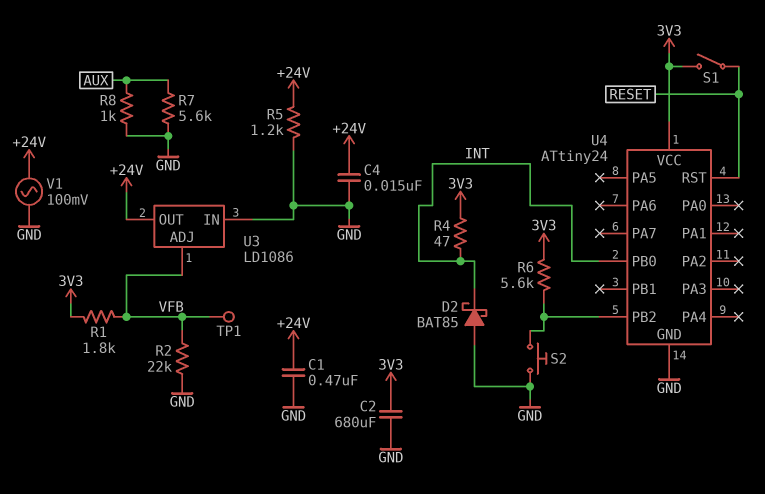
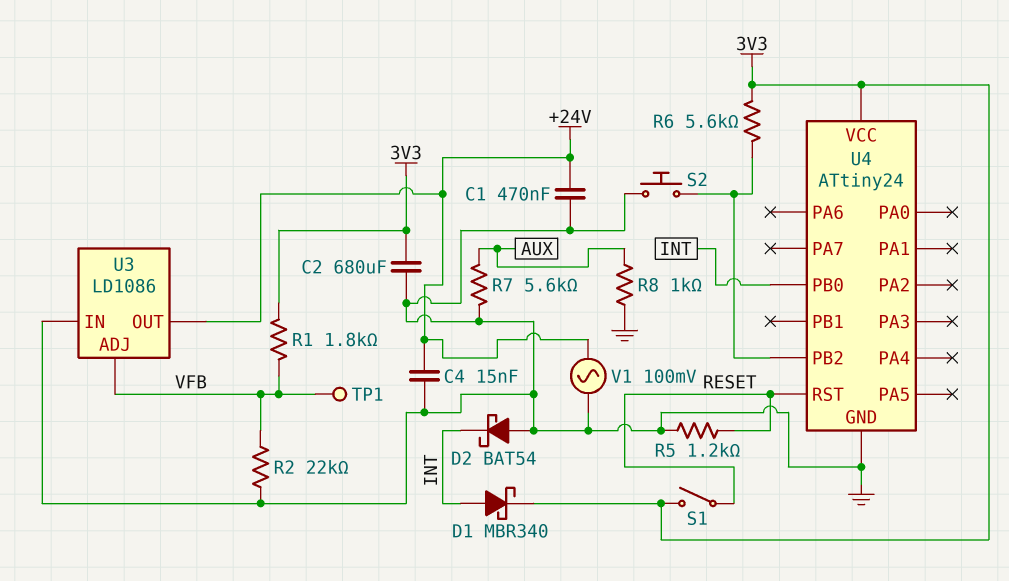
D1: none -> schottky MBR340 (A INT, K 3V3)
D2: schottky BAT85 (A GND, K INT) -> schottky BAT54 (A GND, K INT)
R4: 47 (3V3, INT) -> none
R5: 1.2k (+24V, GND) -> 1.2k (GND, RESET)

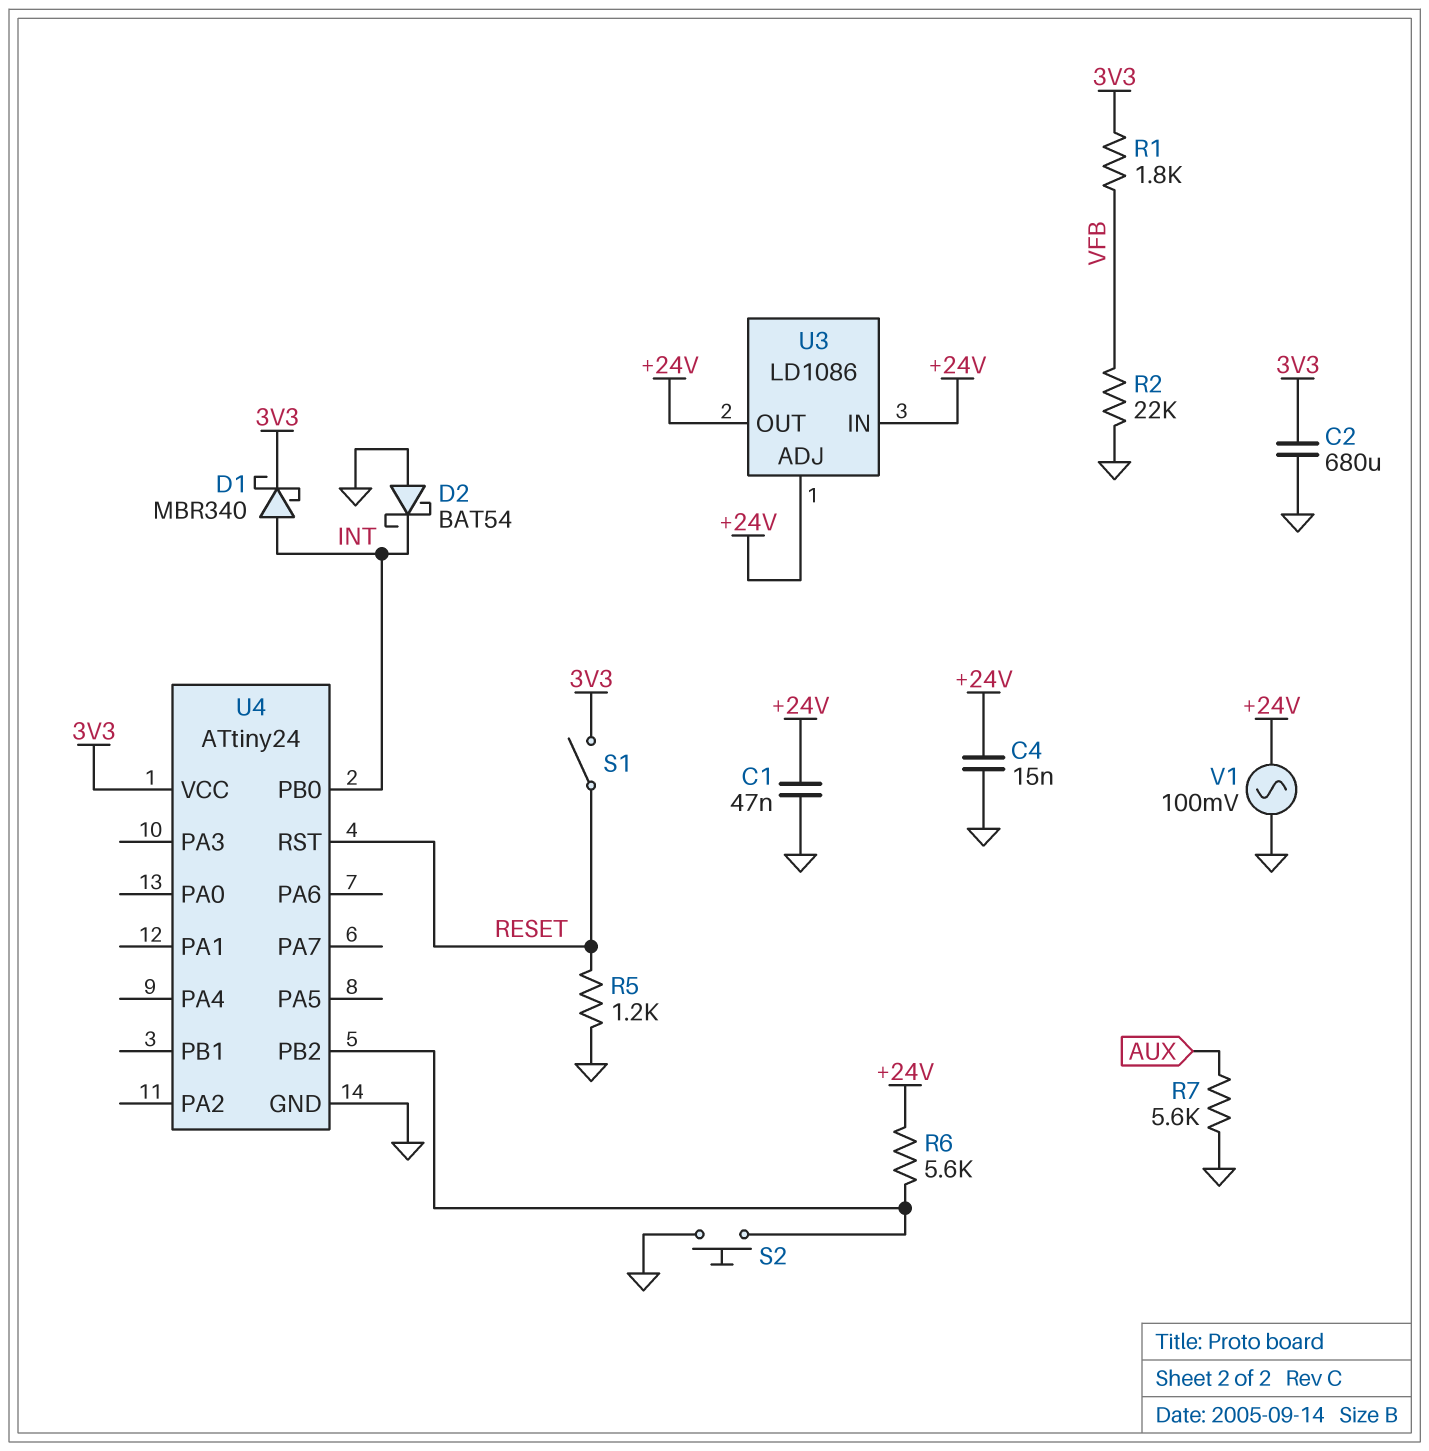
C1: 470nF (+24V, GND) -> 47nF (+24V, GND)
R6: 5.6k (3V3, U4/PB2) -> 5.6k (+24V, U4/PB2)
R8: 1k (AUX, GND) -> none
TP1: test point (VFB) -> none
U3 pin ADJ: VFB -> +24V
U3 pin IN: GND -> +24V

